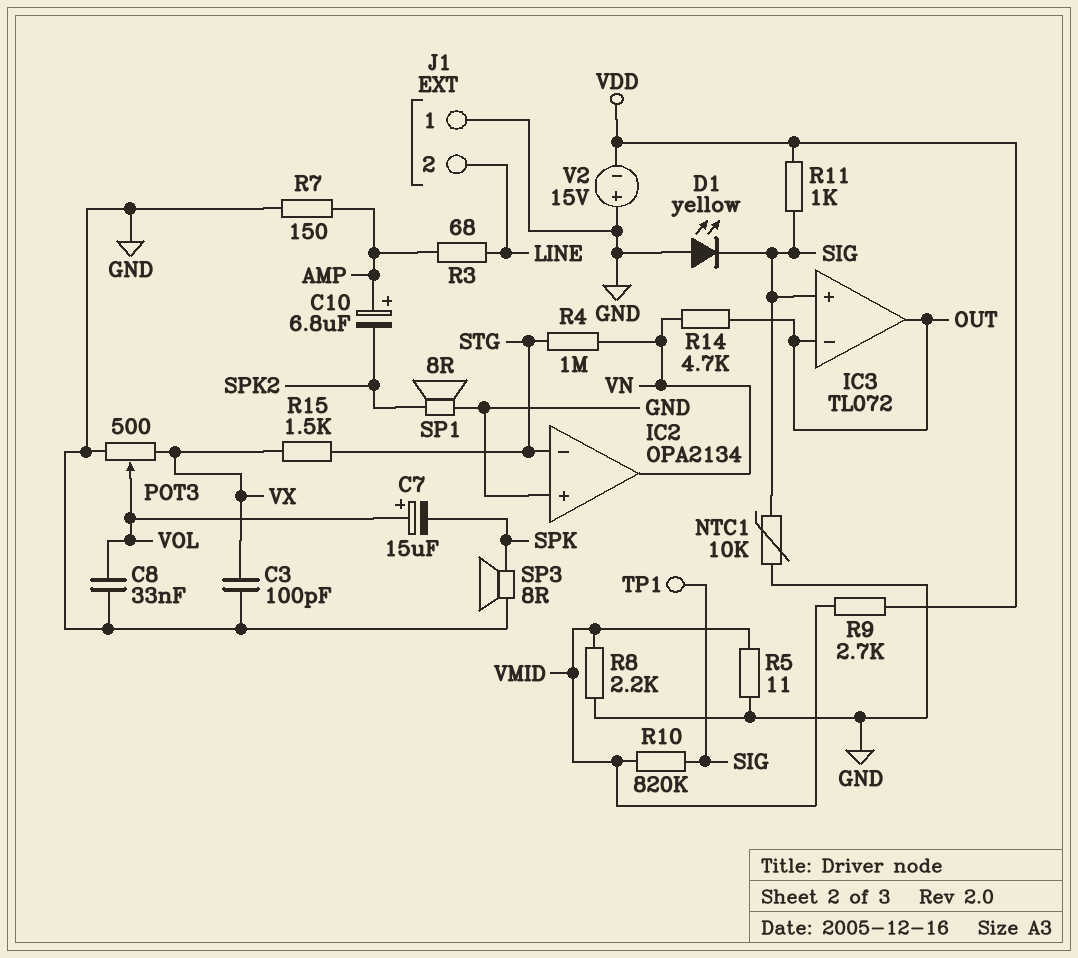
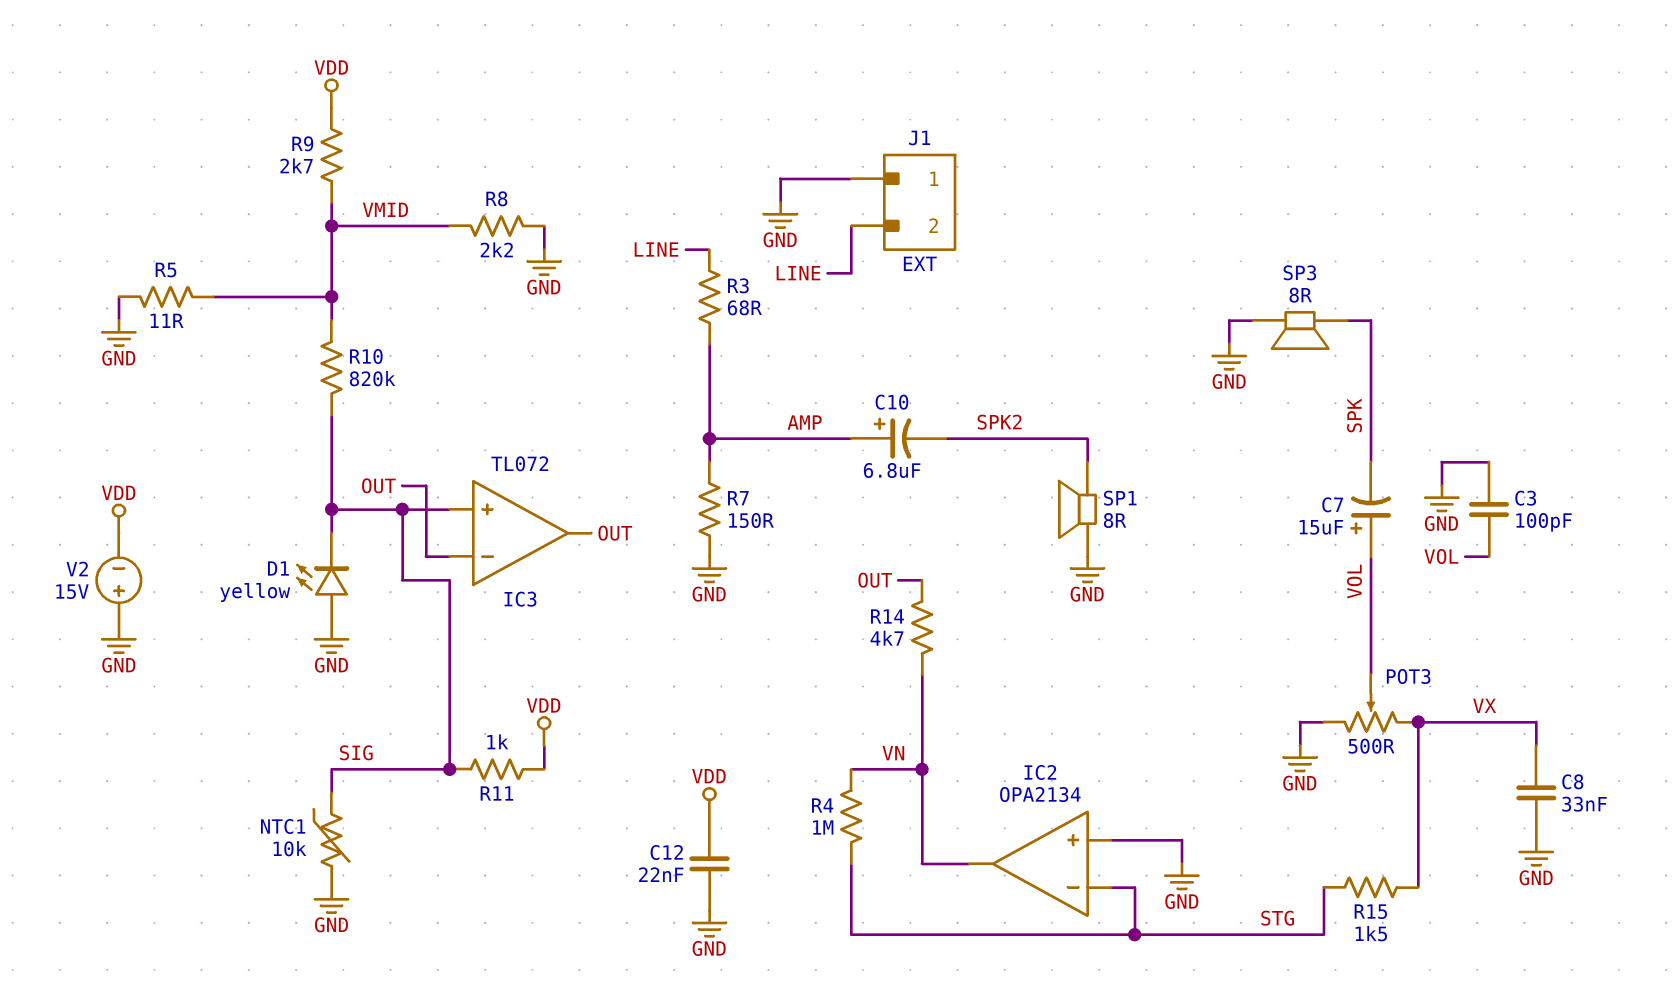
C3: 100pF (GND, VX) -> 100pF (GND, VOL)
C8: 33nF (GND, VOL) -> 33nF (GND, VX)
C12: none -> 22nF (GND, VDD)
TP1: test point (SIG) -> none

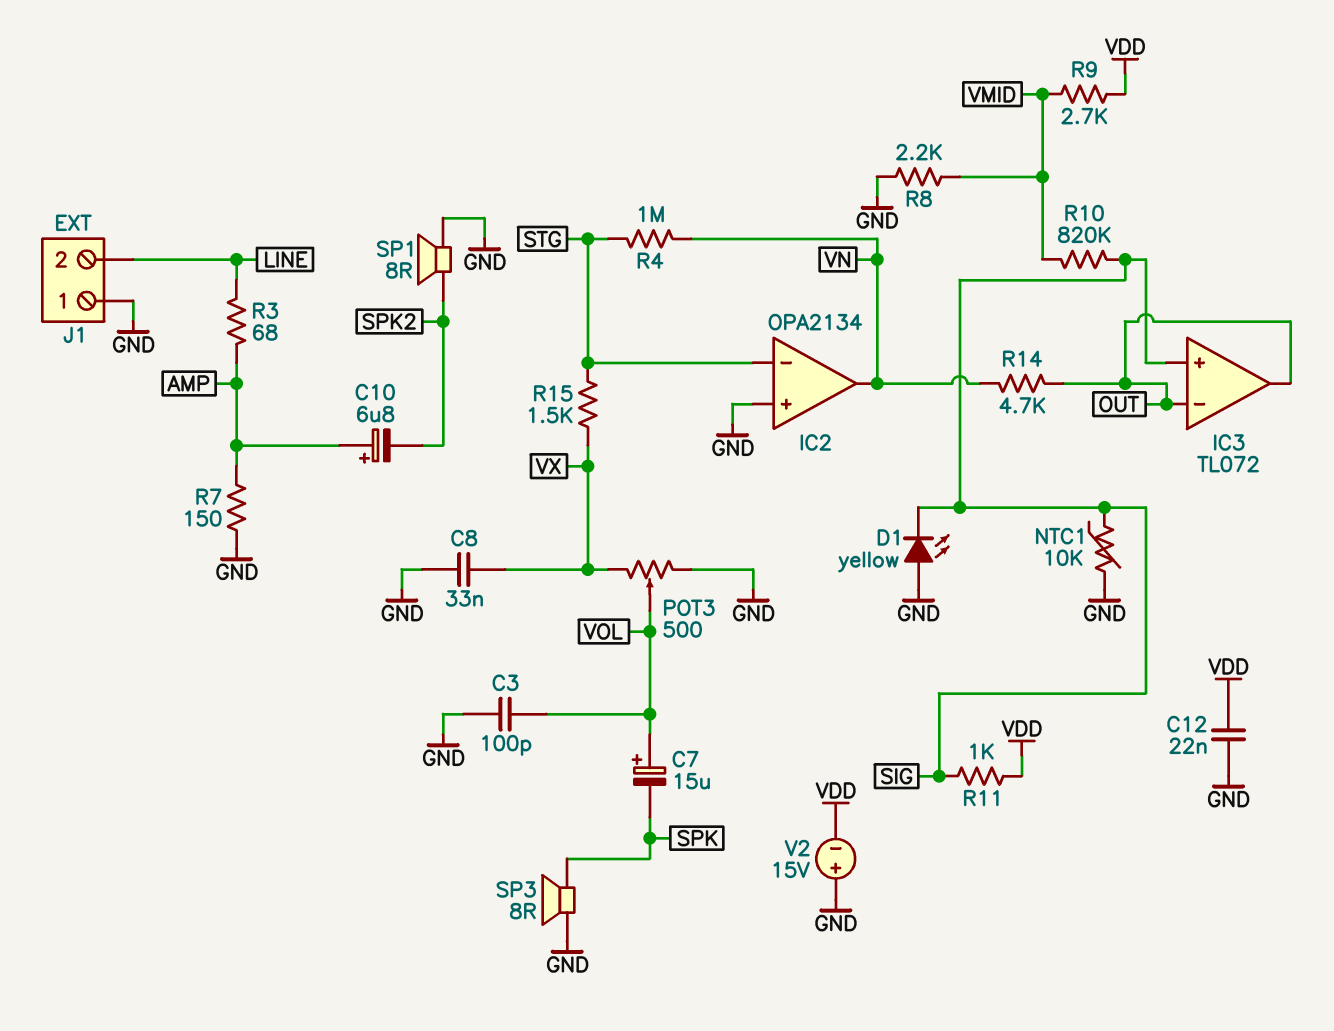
R5: 11 (GND, VMID) -> none

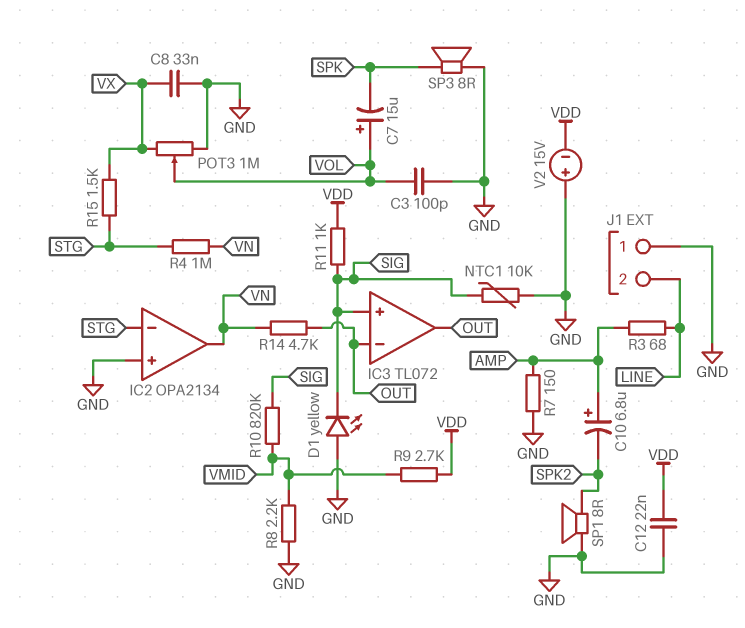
POT3: 500 (GND, VX, wiper VOL) -> 1M (GND, VX, wiper VOL)

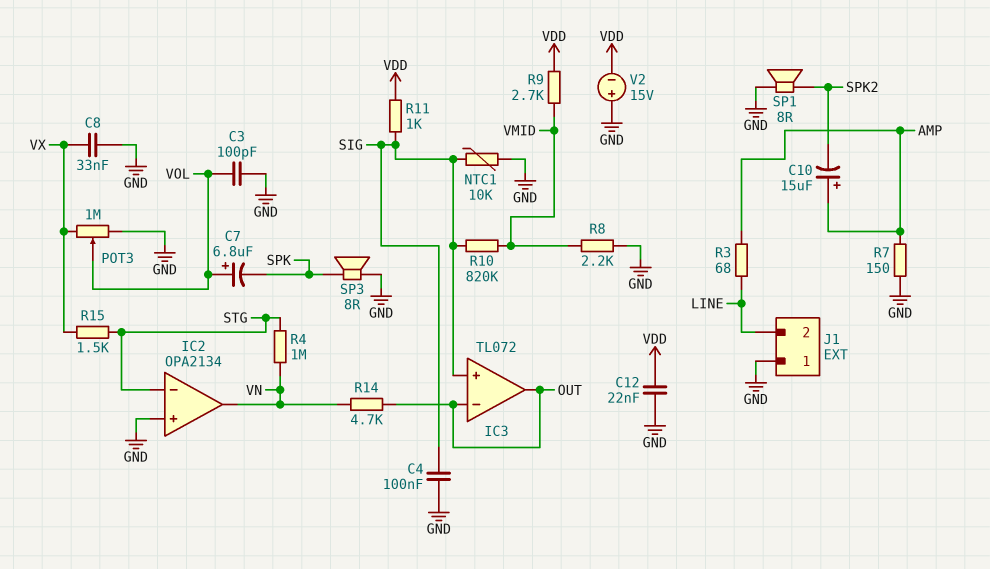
C4: none -> 100nF (GND, SIG)
C7: 15uF (plus VOL, minus SPK) -> 6.8uF (plus VOL, minus SPK)
C10: 6.8uF (plus AMP, minus SPK2) -> 15uF (plus AMP, minus SPK2)
D1: LED yellow (A GND, K SIG) -> none

